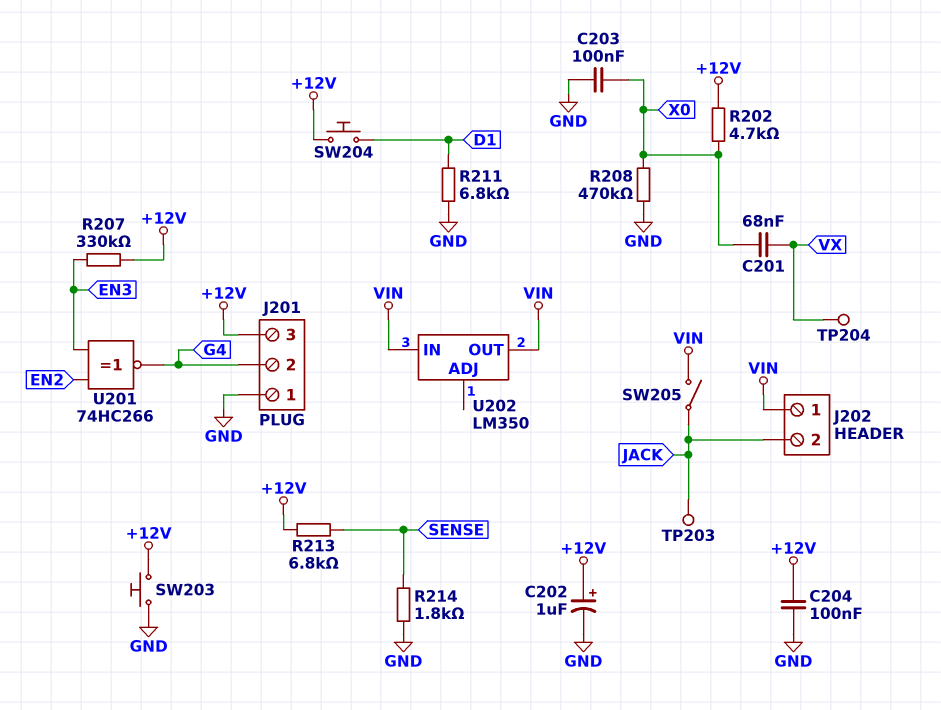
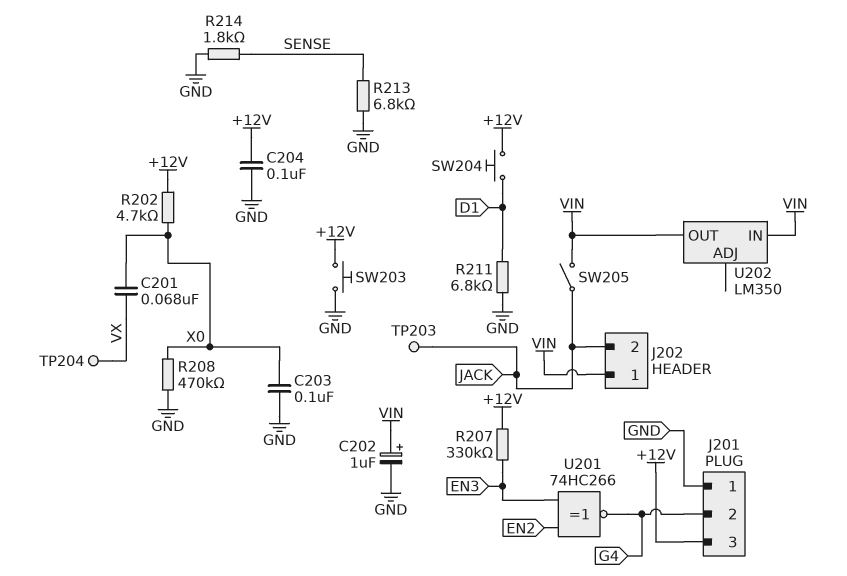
C202: 1uF (plus +12V, minus GND) -> 1uF (plus VIN, minus GND)
R213: 6.8k (+12V, SENSE) -> 6.8k (GND, SENSE)

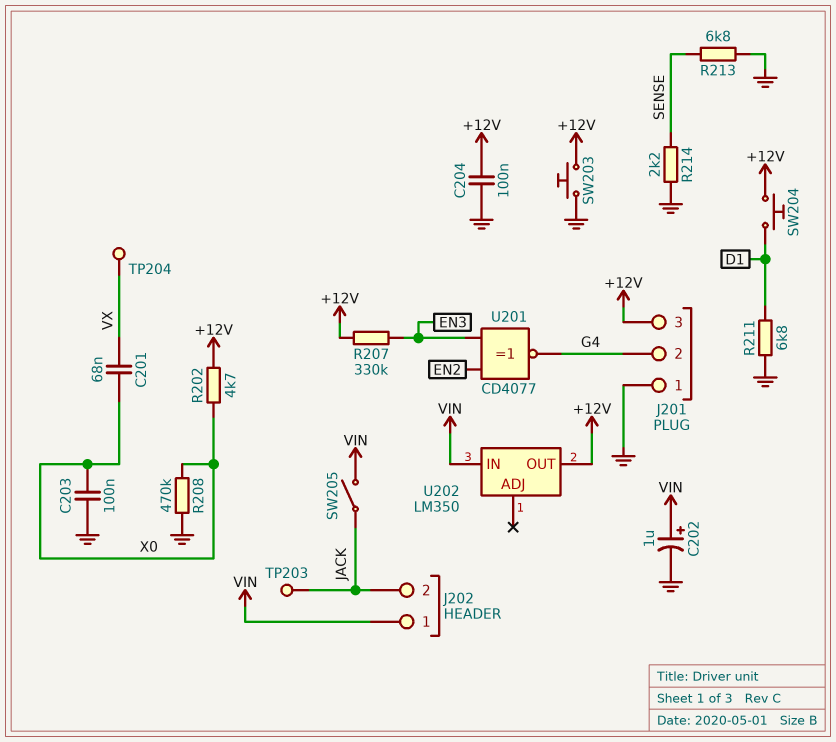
R214: 1.8k (GND, SENSE) -> 2.2k (GND, SENSE)
U201: XNOR 74HC266 (in EN2, in EN3, out G4) -> XNOR CD4077 (in EN2, in EN3, out G4)
U202 pin OUT: VIN -> +12V

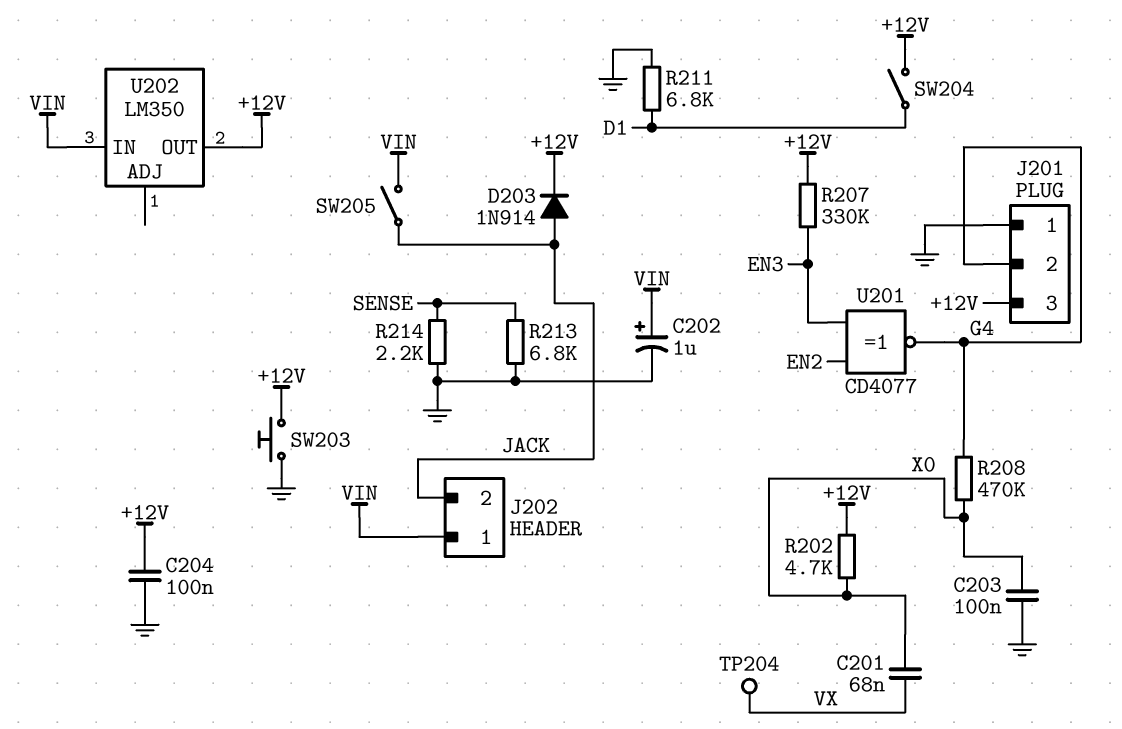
D203: none -> diode 1N914 (A JACK, K +12V)
R208: 470k (GND, X0) -> 470k (G4, X0)
SW204: button (+12V, D1) -> switch (+12V, D1)
TP203: test point (JACK) -> none

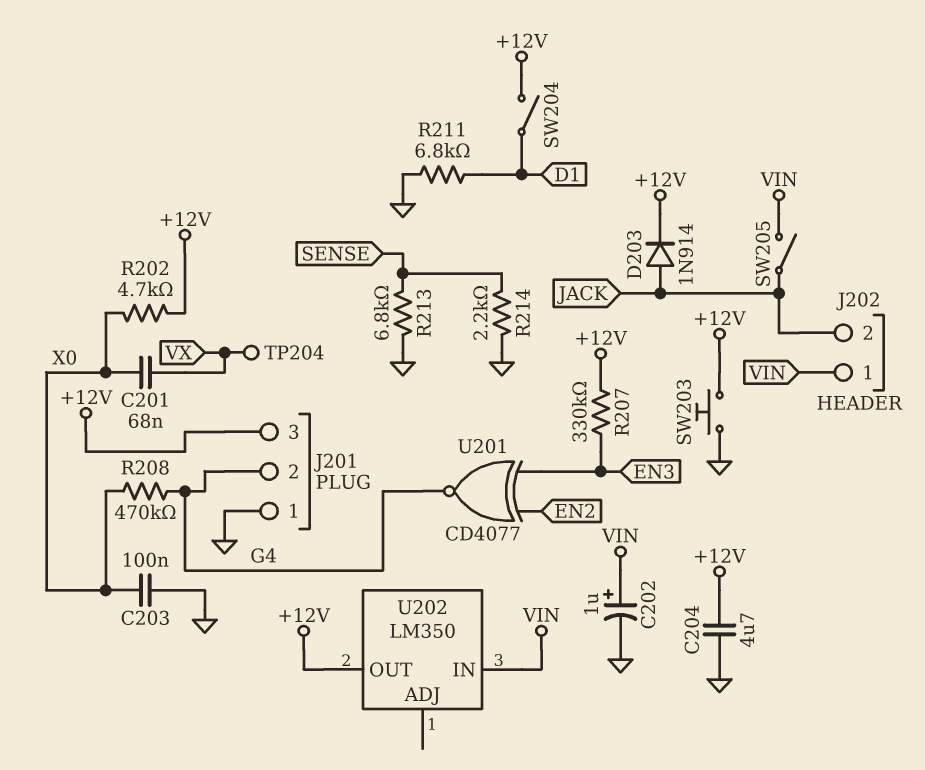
C204: 100nF (+12V, GND) -> 4.7uF (+12V, GND)

